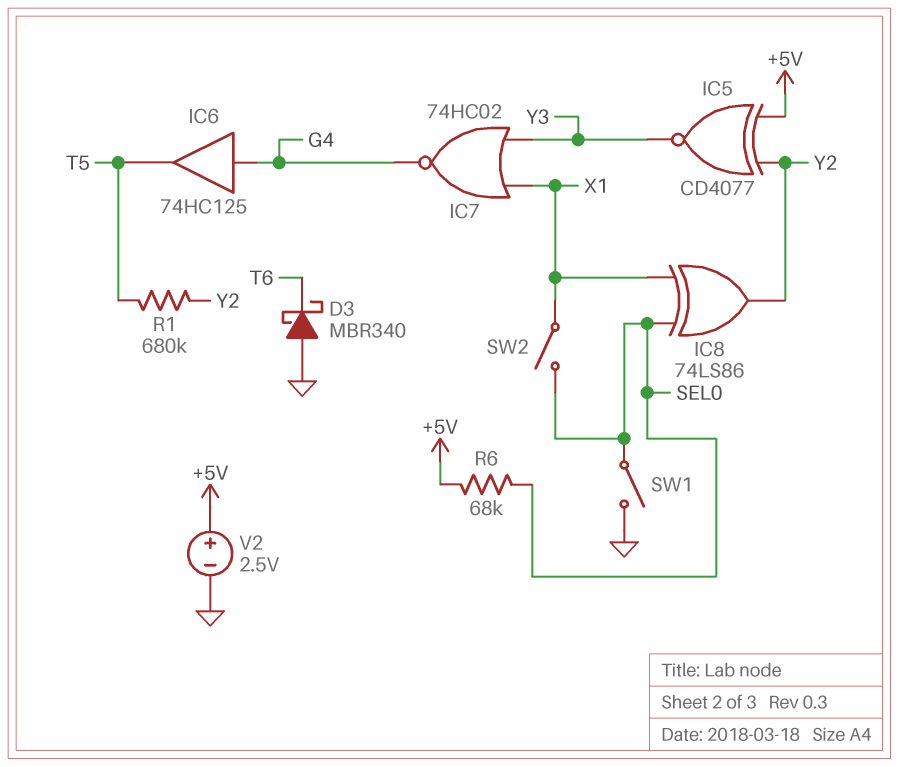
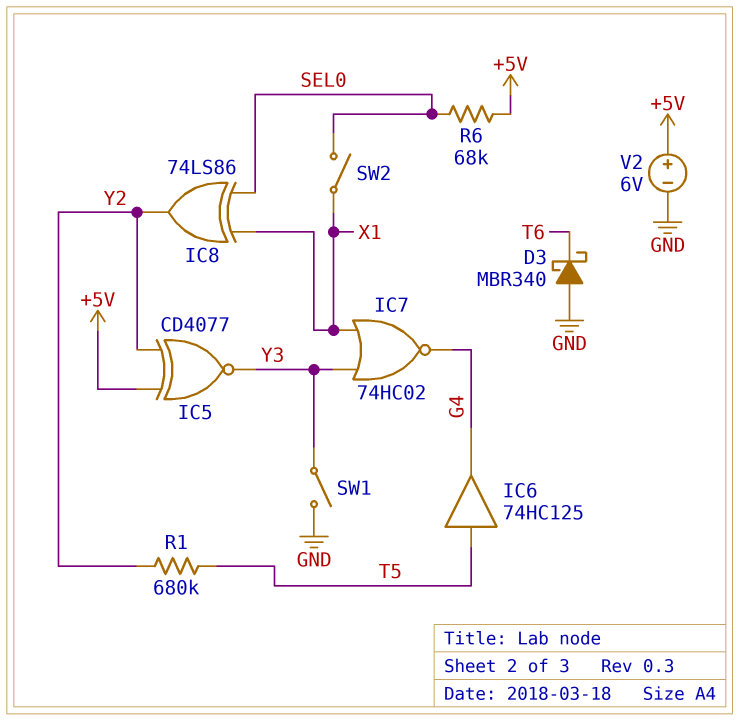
IC6: buffer 74HC125 (in G4, out T5) -> buffer 74HC125 (in T5, out G4)
SW1: switch (GND, SEL0) -> switch (GND, Y3)
V2: 2.5V (plus +5V, minus GND) -> 6V (plus +5V, minus GND)

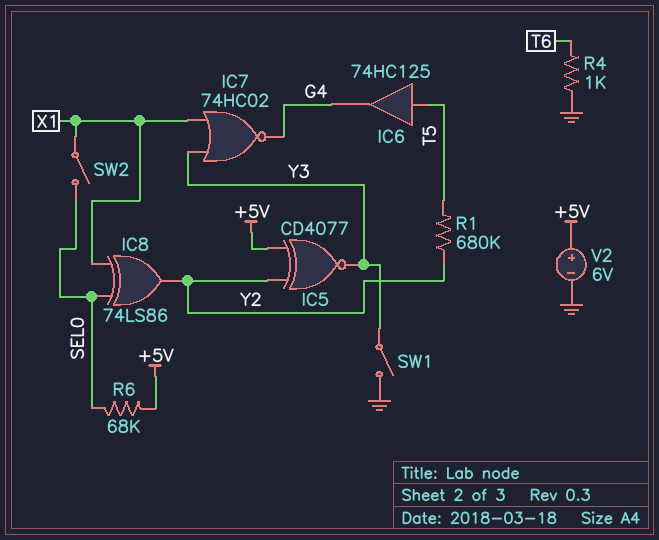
D3: schottky MBR340 (A GND, K T6) -> none
R4: none -> 1k (GND, T6)

